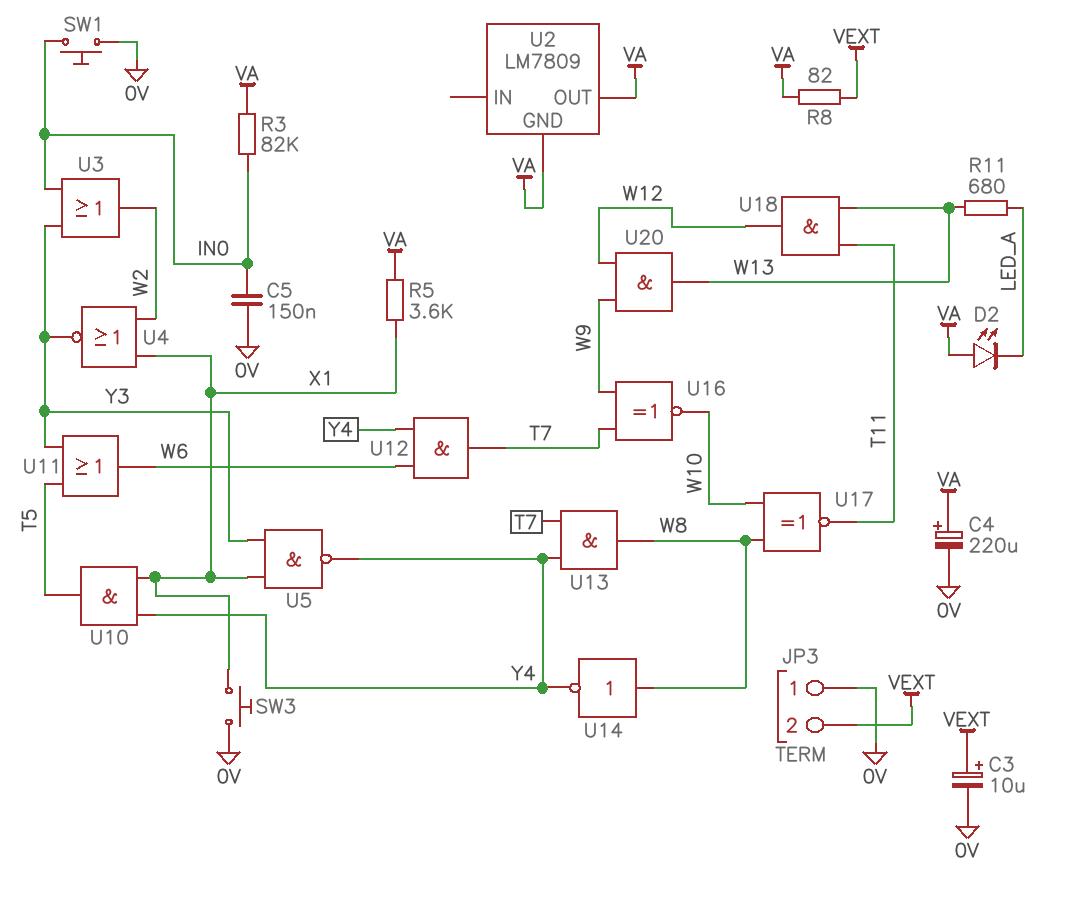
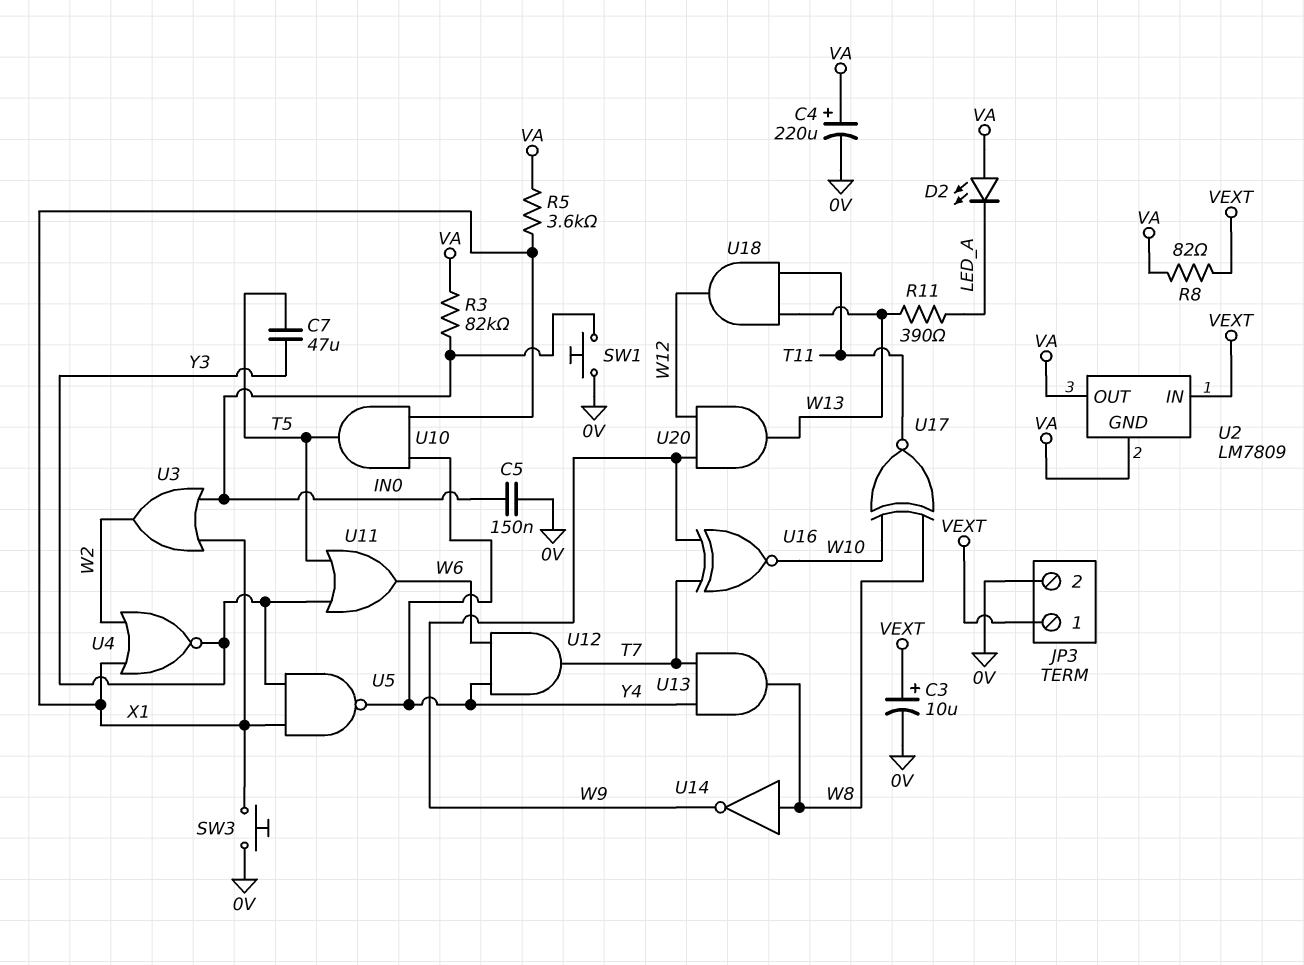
C7: none -> 47uF (T5, Y3)
JP3 pin 1: 0V -> VEXT
JP3 pin 2: VEXT -> 0V
R11: 680 (LED_A, W13) -> 390 (LED_A, W13)
U2 pin IN: none -> VEXT
U3: OR (in IN0, in Y3, out W2) -> OR (in IN0, in X1, out W2)
U14: NOT (in W8, out Y4) -> NOT (in W8, out W9)

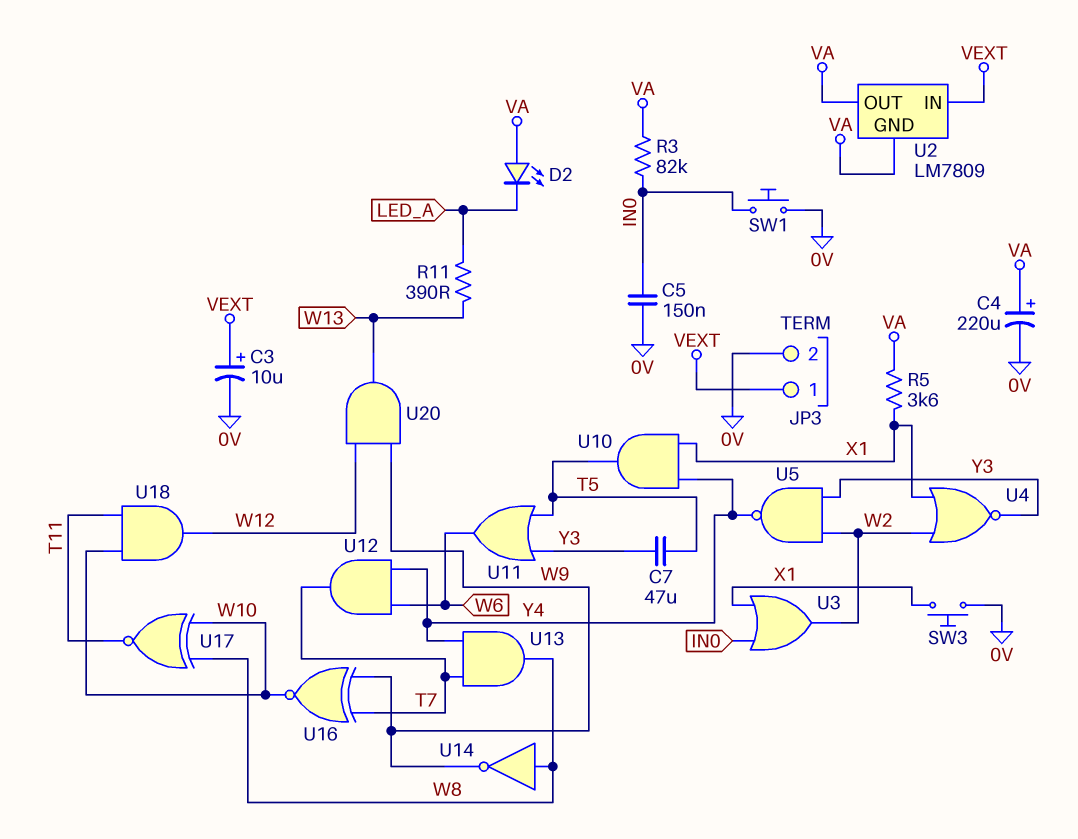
R8: 82 (VA, VEXT) -> none
U5: NAND (in X1, in Y3, out Y4) -> NAND (in W2, in Y3, out Y4)
U18: AND (in T11, in W13, out W12) -> AND (in T11, in W10, out W12)

